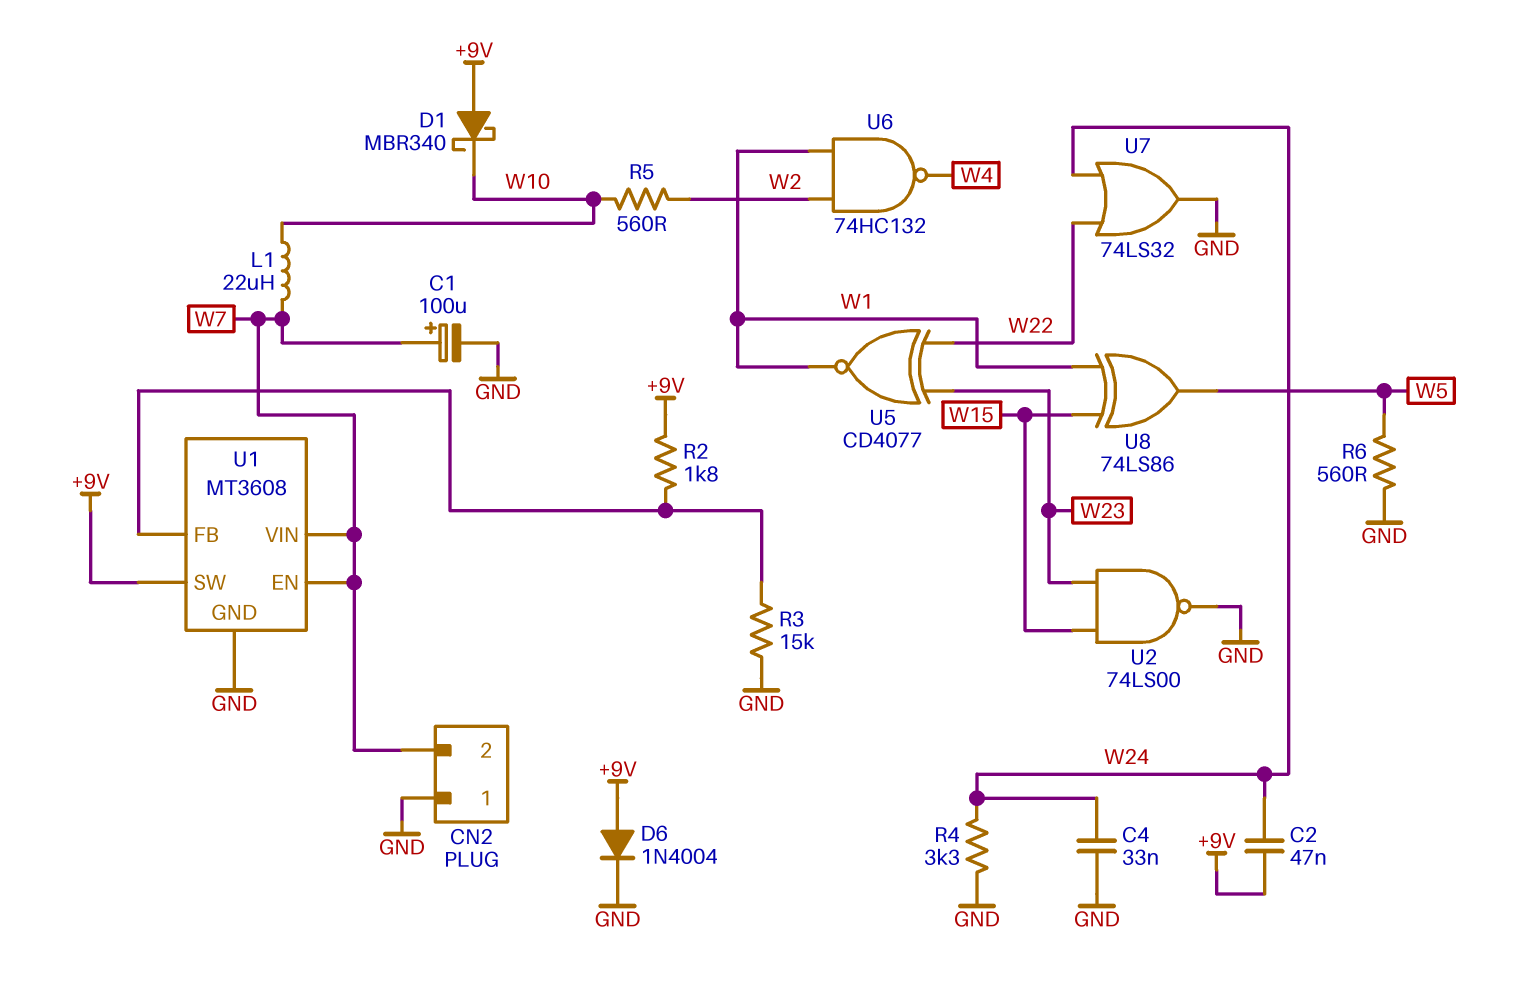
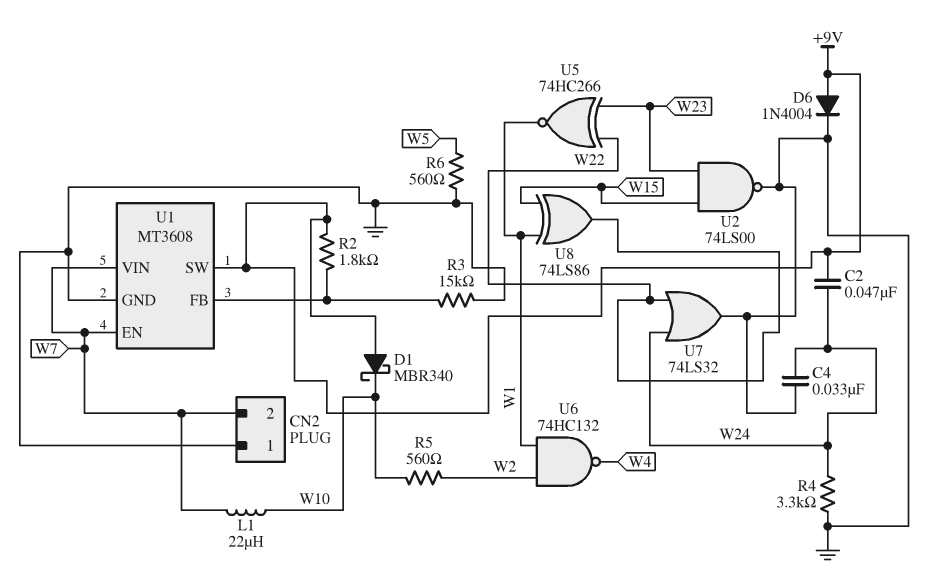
C1: 100uF (plus W7, minus GND) -> none
U5: XNOR CD4077 (in W22, in W23, out W1) -> XNOR 74HC266 (in W22, in W23, out W1)
U8: XOR 74LS86 (in W1, in W15, out W5) -> XOR 74LS86 (in W1, in W15, out W22)

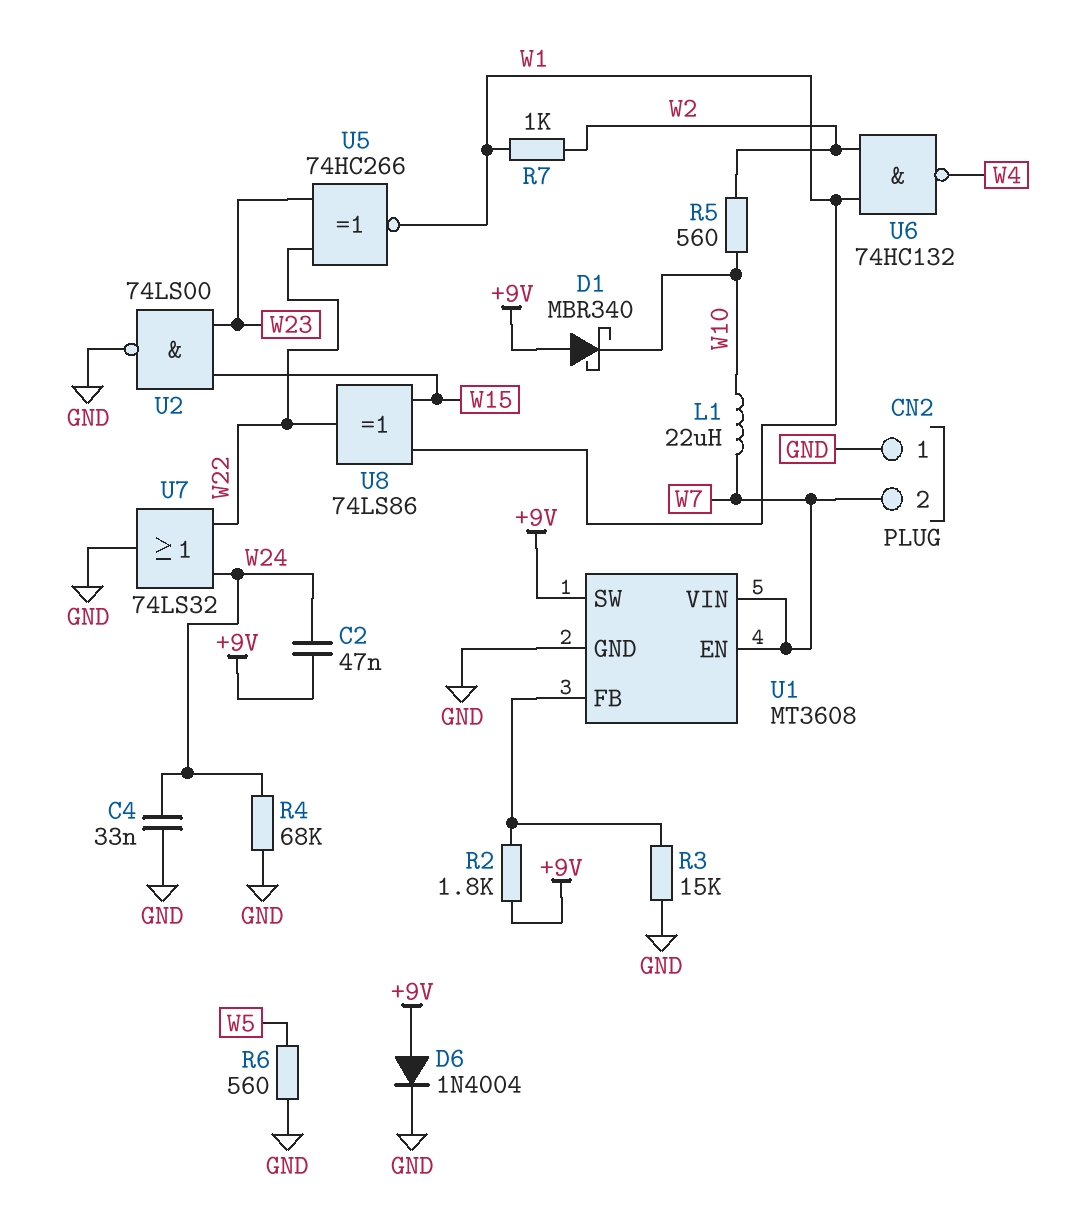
R4: 3.3k (GND, W24) -> 68k (GND, W24)
R7: none -> 1k (W1, W2)

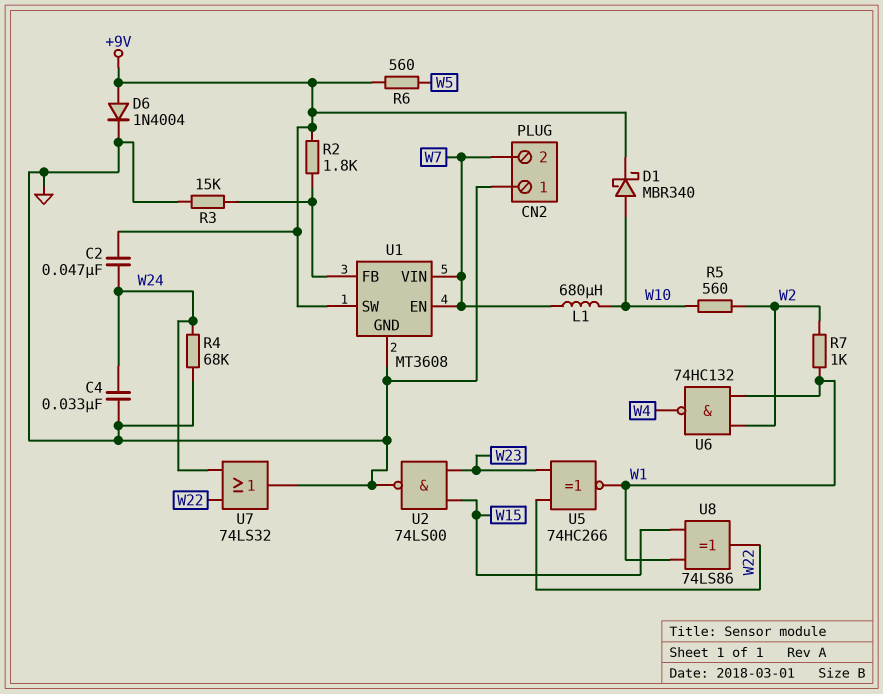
D1: schottky MBR340 (A +9V, K W10) -> schottky MBR340 (A W10, K +9V)
L1: 22uH (W7, W10) -> 680uH (W7, W10)
R6: 560 (GND, W5) -> 560 (+9V, W5)

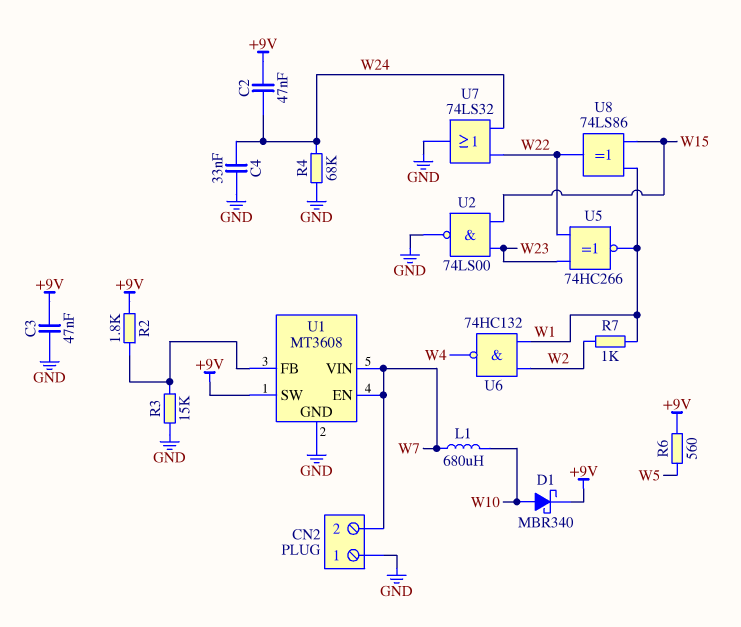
C3: none -> 47nF (+9V, GND)
D6: diode 1N4004 (A +9V, K GND) -> none
R5: 560 (W2, W10) -> none

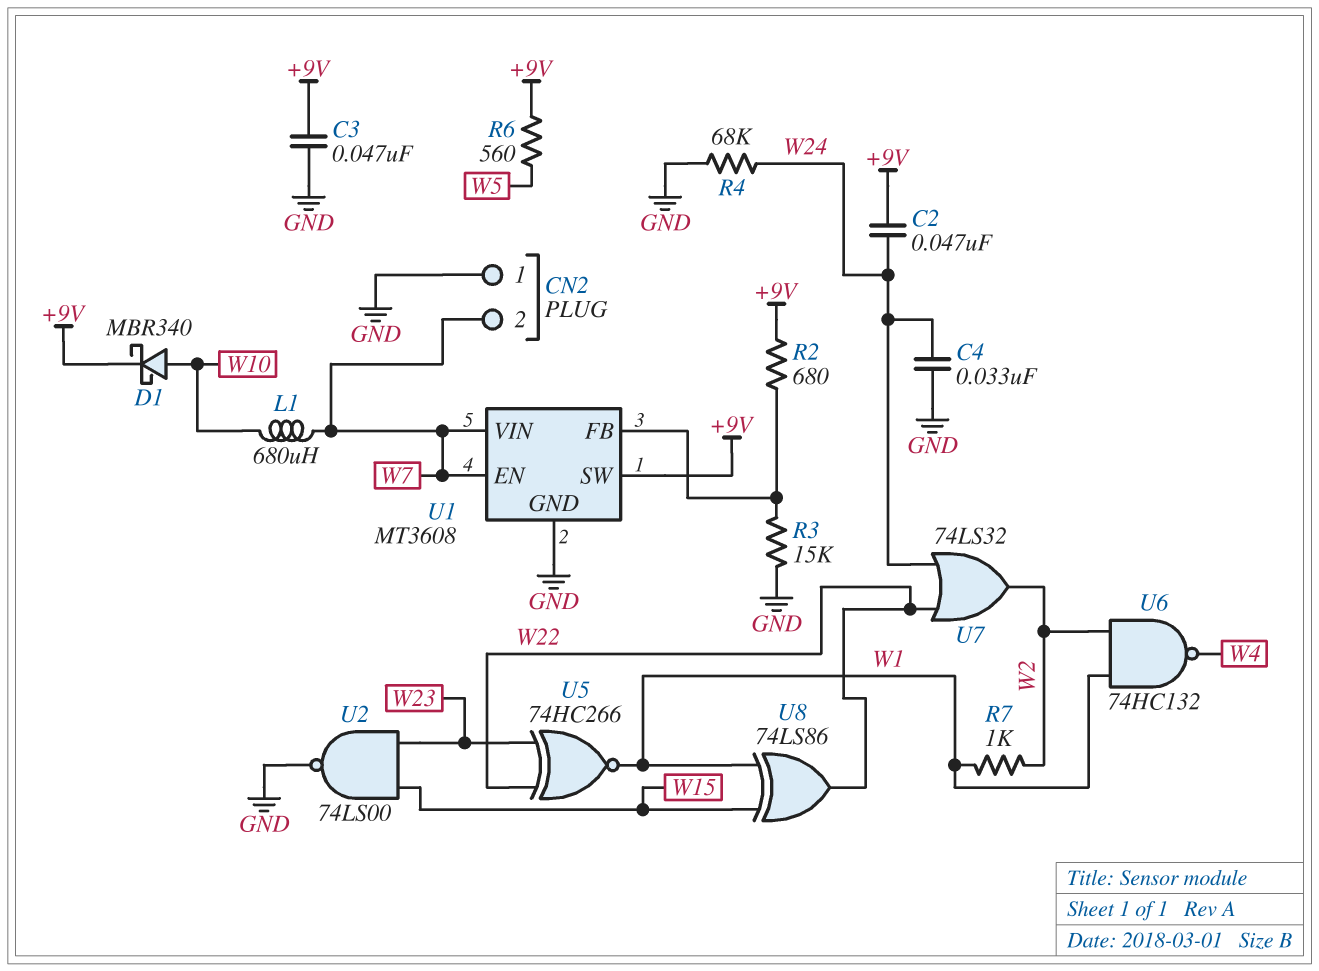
R2: 1.8k (+9V, U1/FB) -> 680 (+9V, U1/FB)
U7: OR 74LS32 (in W22, in W24, out GND) -> OR 74LS32 (in W22, in W24, out W2)

